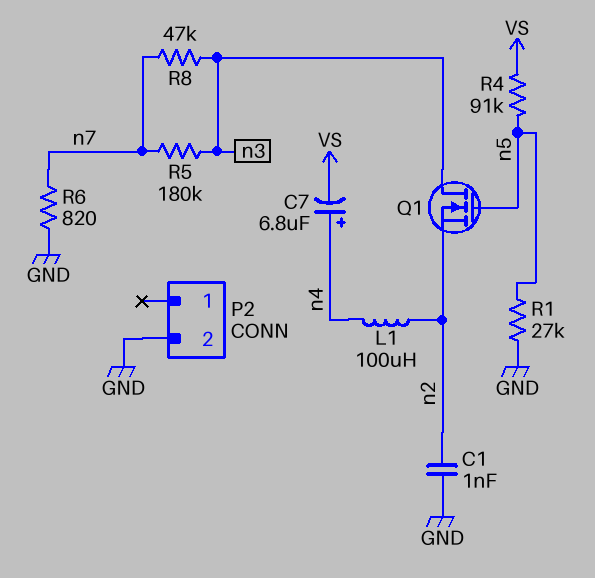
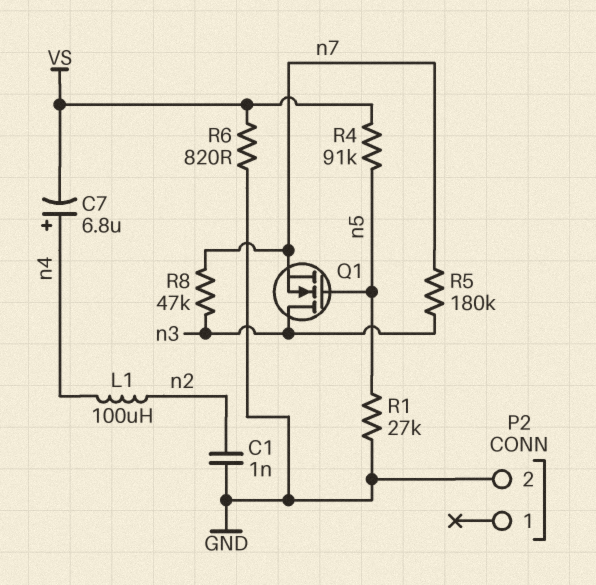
Q1: NMOS (G n5, D n3, S n2) -> NMOS (G n5, D n3, S n7)
R6: 820 (GND, n7) -> 820 (GND, VS)

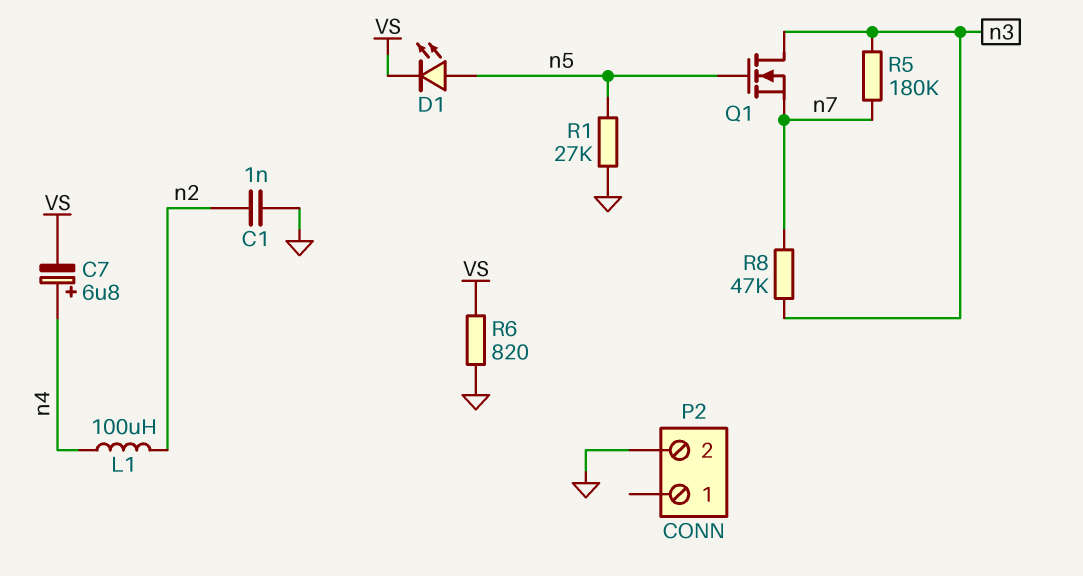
D1: none -> LED (A n5, K VS)
R4: 91k (VS, n5) -> none

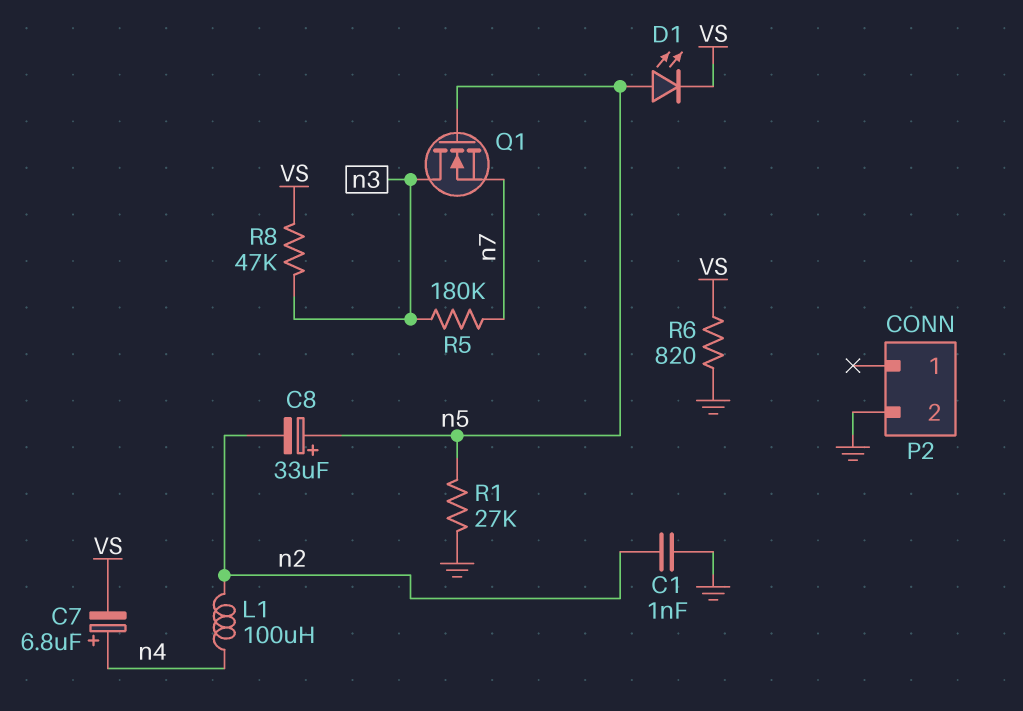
C8: none -> 33uF (plus n5, minus n2)
R8: 47k (n3, n7) -> 47k (VS, n3)

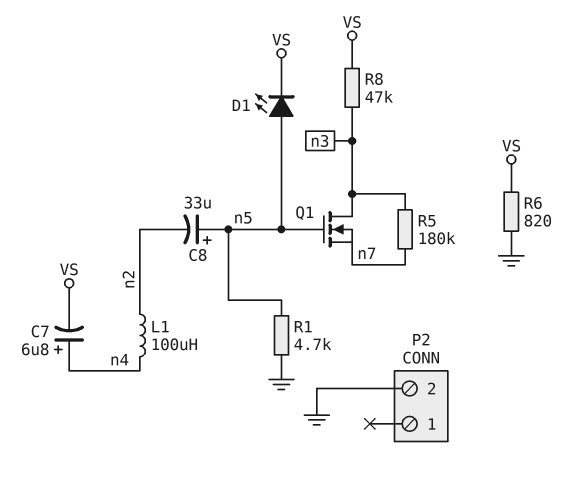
C1: 1nF (GND, n2) -> none
R1: 27k (GND, n5) -> 4.7k (GND, n5)

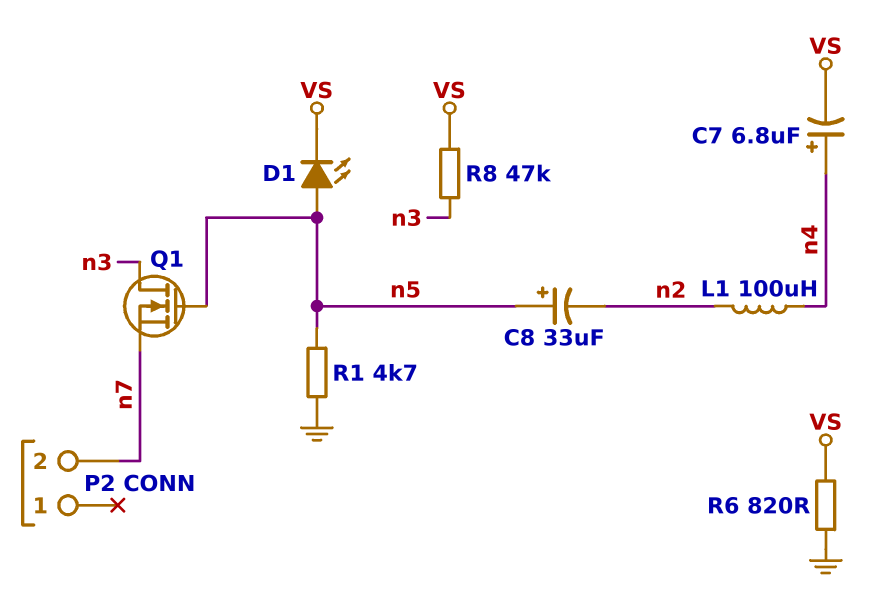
P2 pin 2: GND -> n7
R5: 180k (n3, n7) -> none

